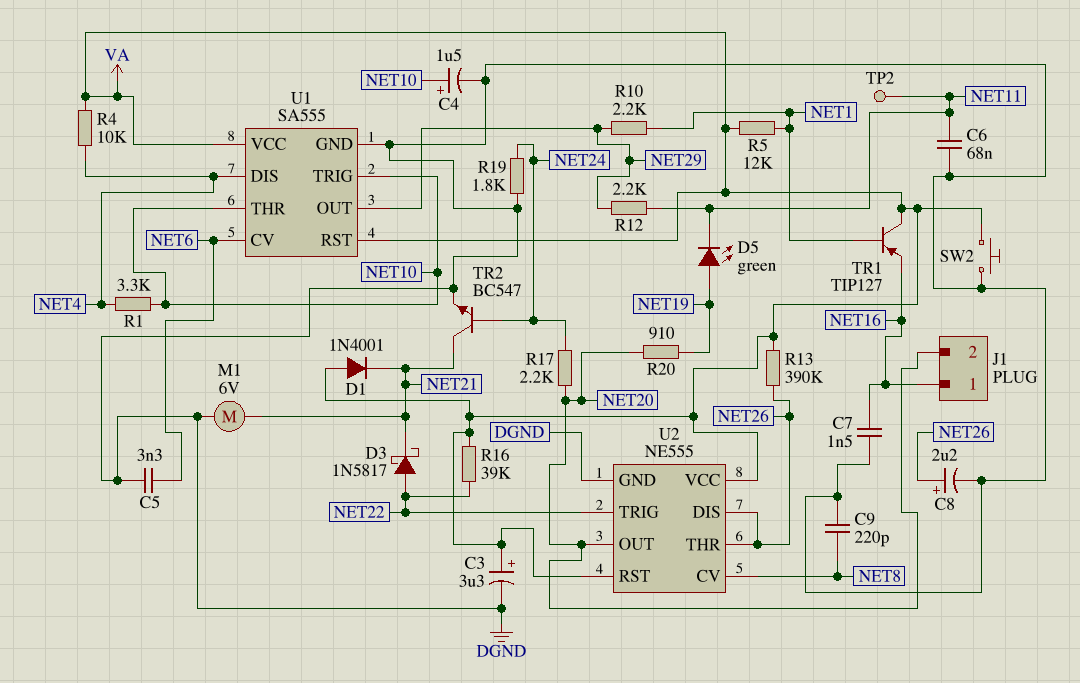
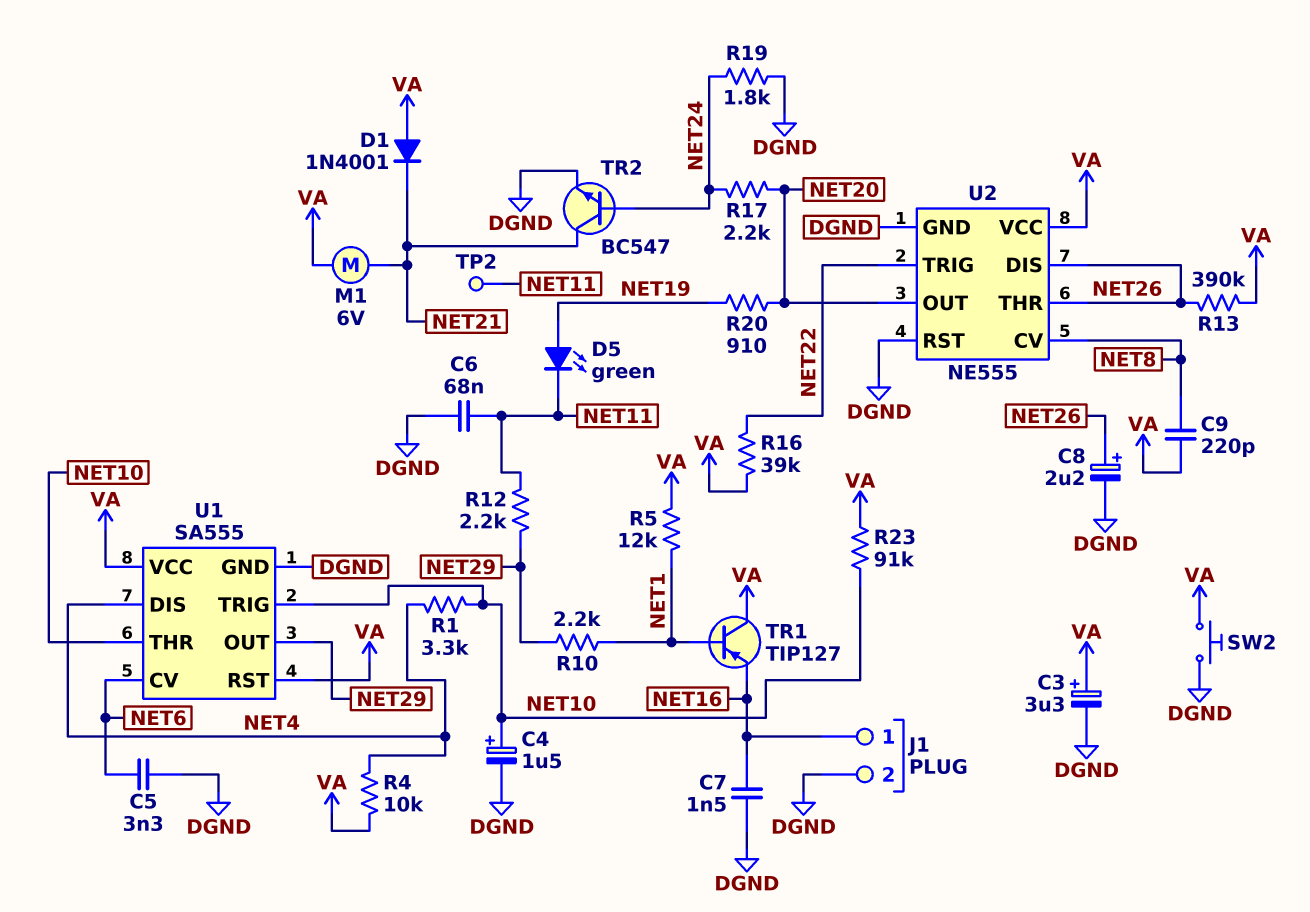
C9: 220pF (DGND, NET8) -> 220pF (NET8, VA)
D3: schottky 1N5817 (A NET22, K NET21) -> none
J1 pin 2: NET20 -> DGND
M1: motor 6V (DGND, NET21) -> motor 6V (NET21, VA)
R23: none -> 91k (NET10, VA)
U2 pin RST: VA -> DGND

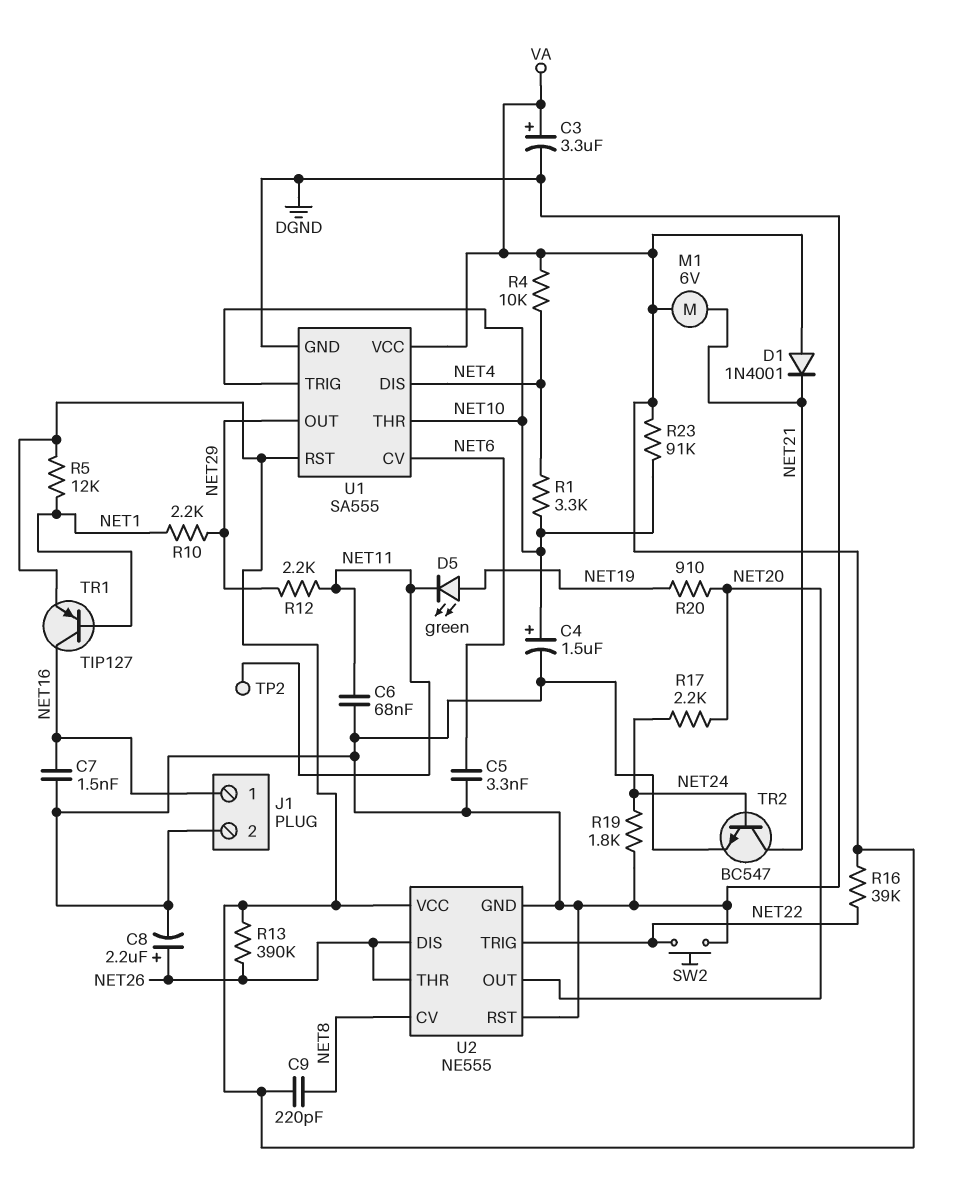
SW2: button (DGND, VA) -> button (DGND, NET22)
TR1: PNP TIP127 (B NET1, C VA, E NET16) -> PNP TIP127 (B NET1, C NET16, E VA)

